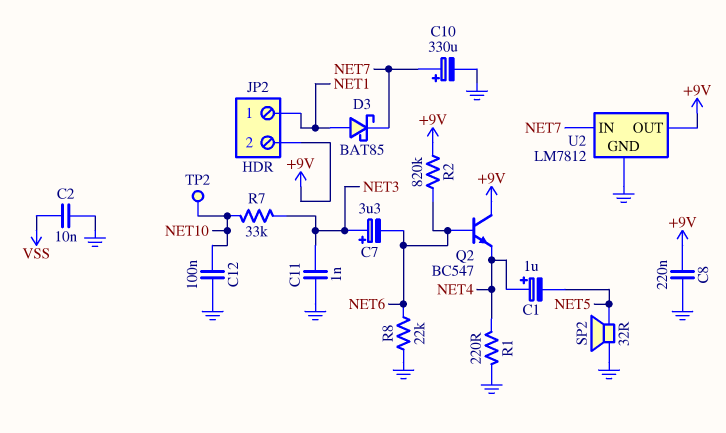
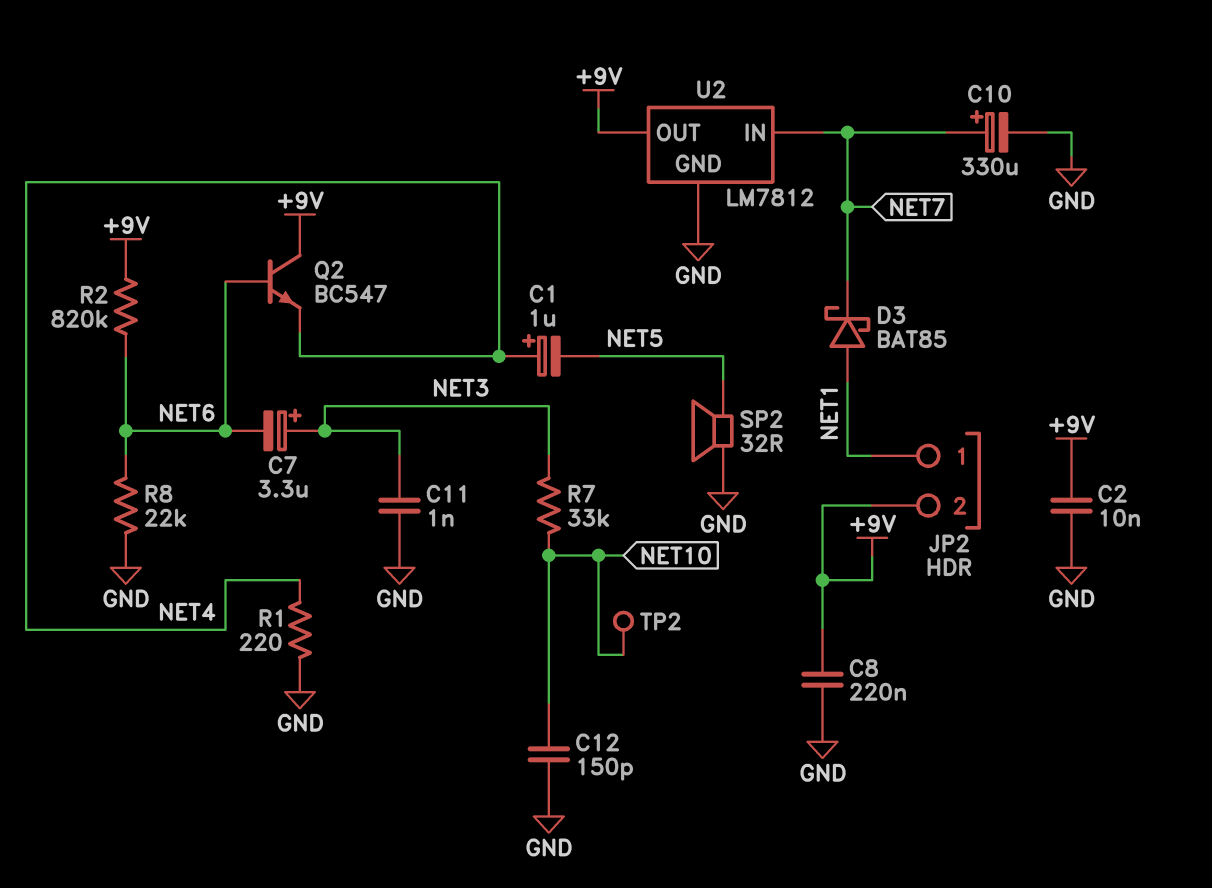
C2: 10nF (GND, VSS) -> 10nF (+9V, GND)
C12: 100nF (GND, NET10) -> 150pF (GND, NET10)

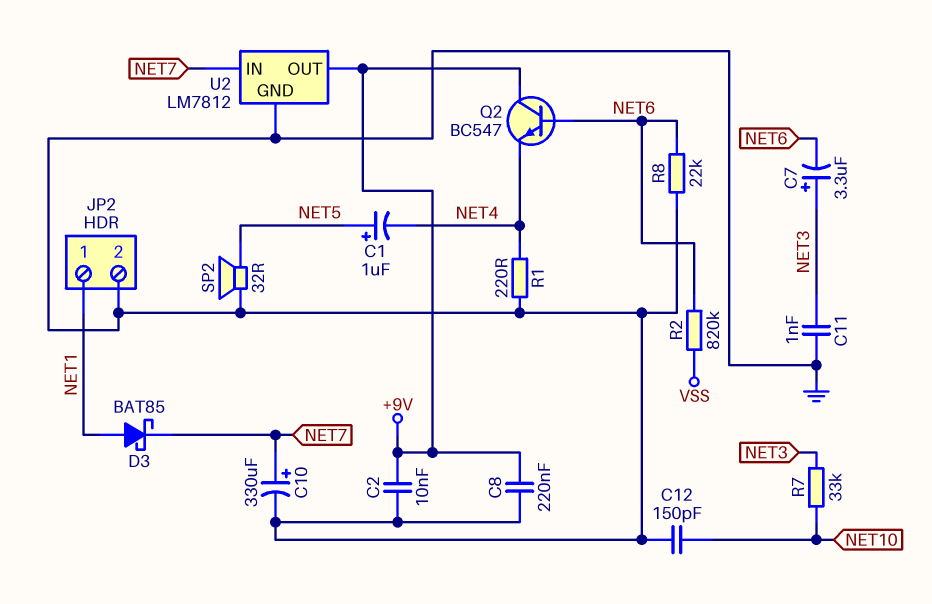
C1: 1uF (plus NET4, minus NET5) -> 1uF (plus NET5, minus NET4)
JP2 pin 2: +9V -> GND
R2: 820k (+9V, NET6) -> 820k (NET6, VSS)
TP2: test point (NET10) -> none

